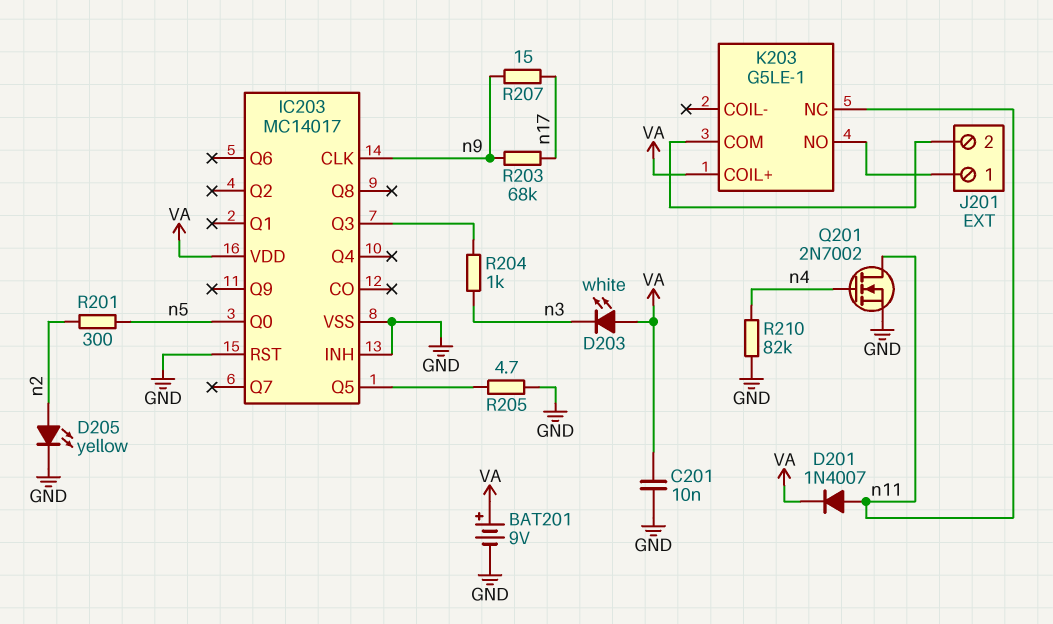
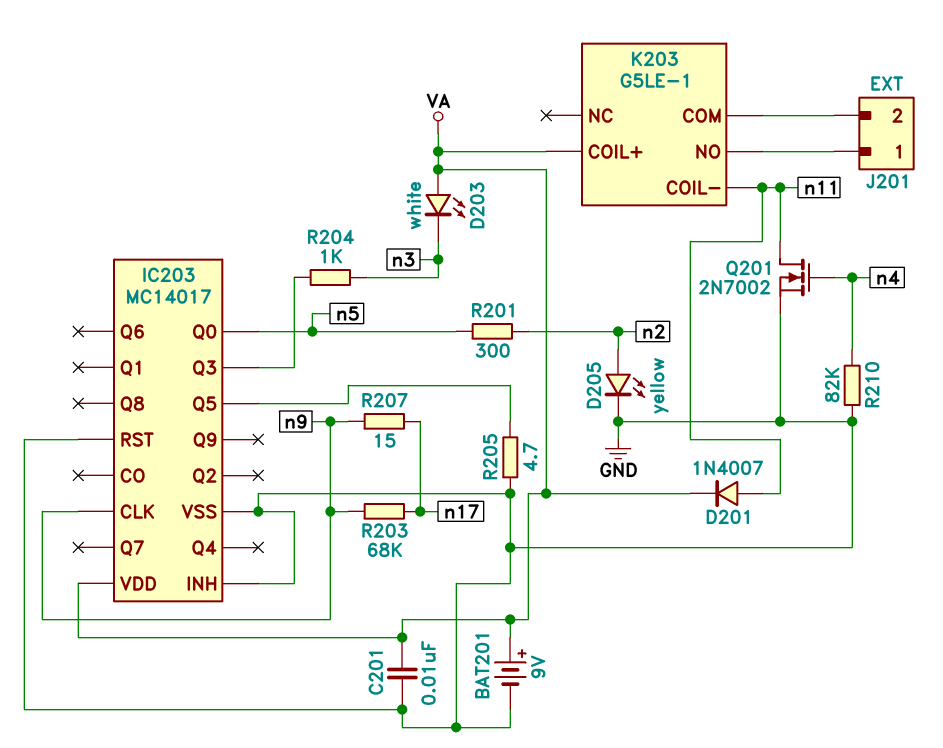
K203 pin COIL-: none -> n11
K203 pin NC: n11 -> none

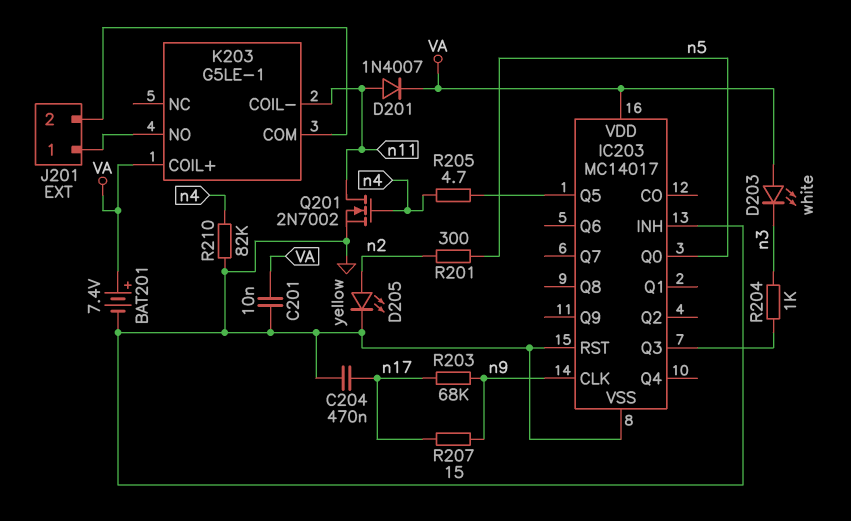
BAT201: 9V (plus VA, minus GND) -> 7.4V (plus VA, minus GND)
C204: none -> 470nF (GND, n17)
R205: 4.7 (GND, IC203/Q5) -> 4.7 (IC203/Q5, n4)

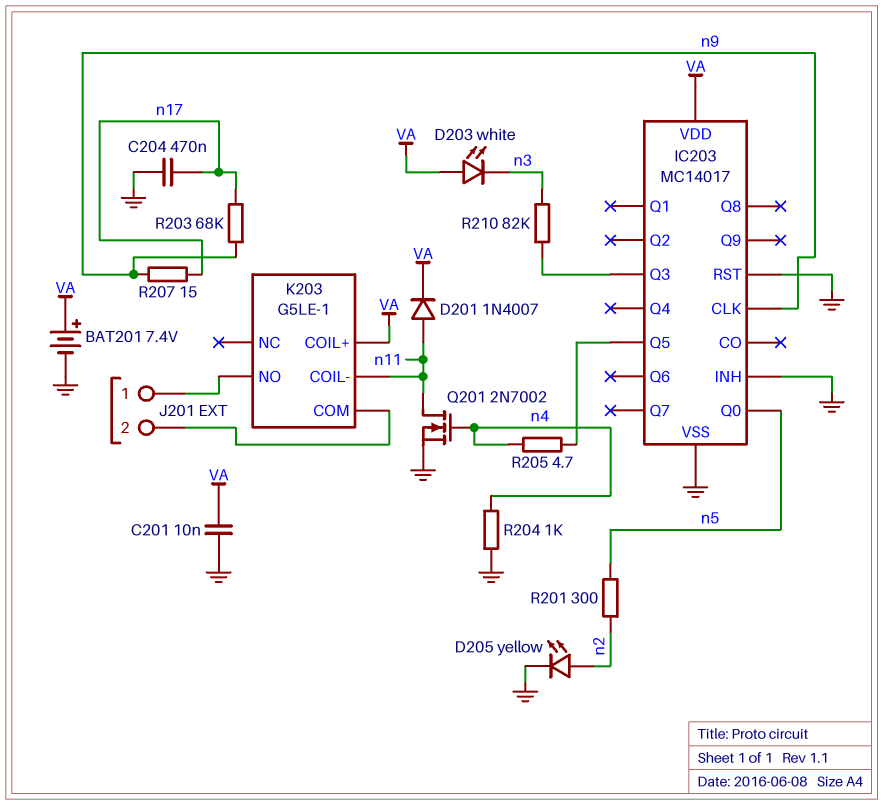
R204: 1k (IC203/Q3, n3) -> 1k (GND, n4)
R210: 82k (GND, n4) -> 82k (IC203/Q3, n3)

